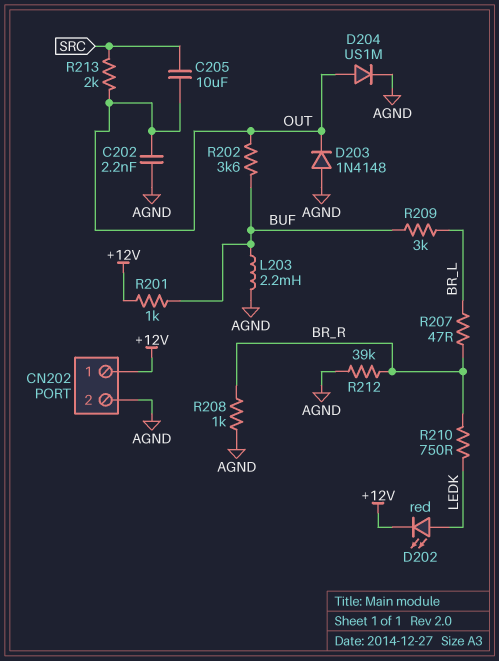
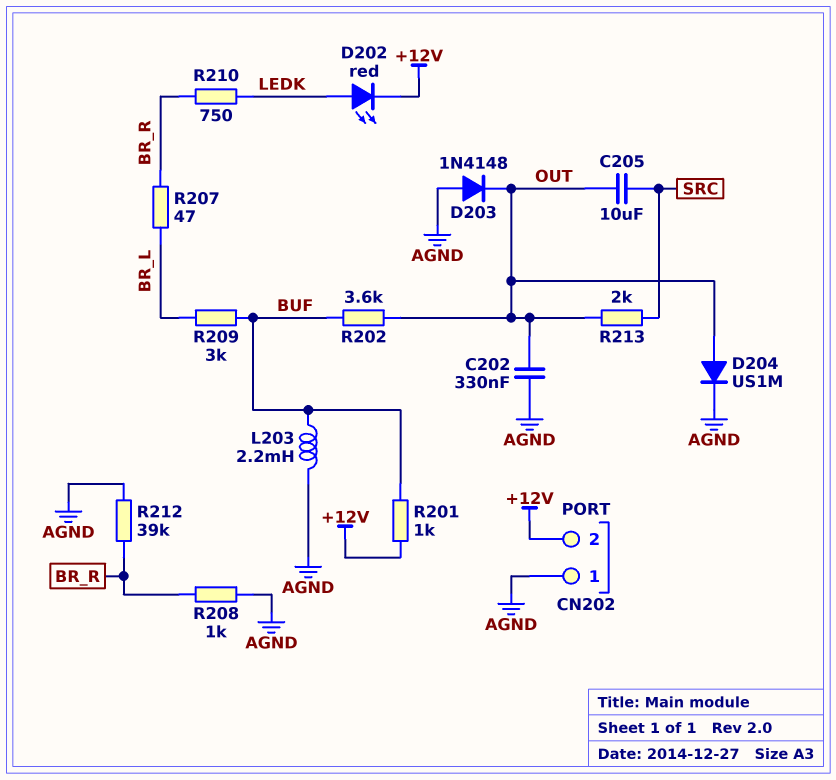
C202: 2.2nF (AGND, OUT) -> 330nF (AGND, OUT)
CN202 pin 1: +12V -> AGND
CN202 pin 2: AGND -> +12V

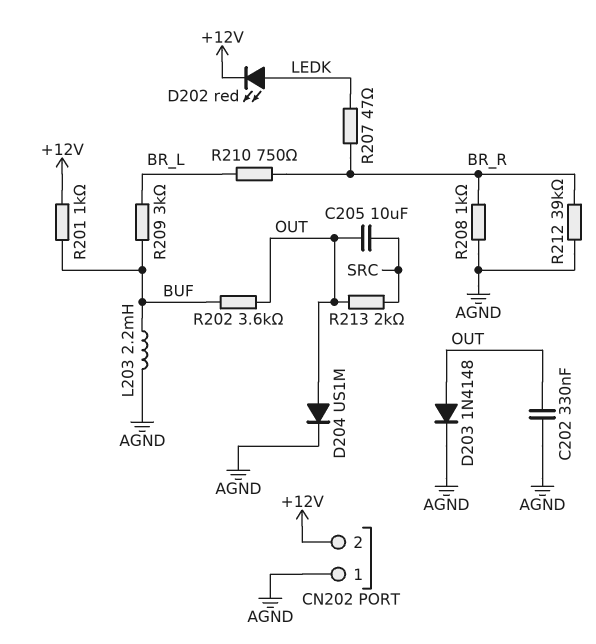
D203: diode 1N4148 (A AGND, K OUT) -> diode 1N4148 (A OUT, K AGND)
R207: 47 (BR_L, BR_R) -> 47 (BR_R, LEDK)
R210: 750 (BR_R, LEDK) -> 750 (BR_L, BR_R)

